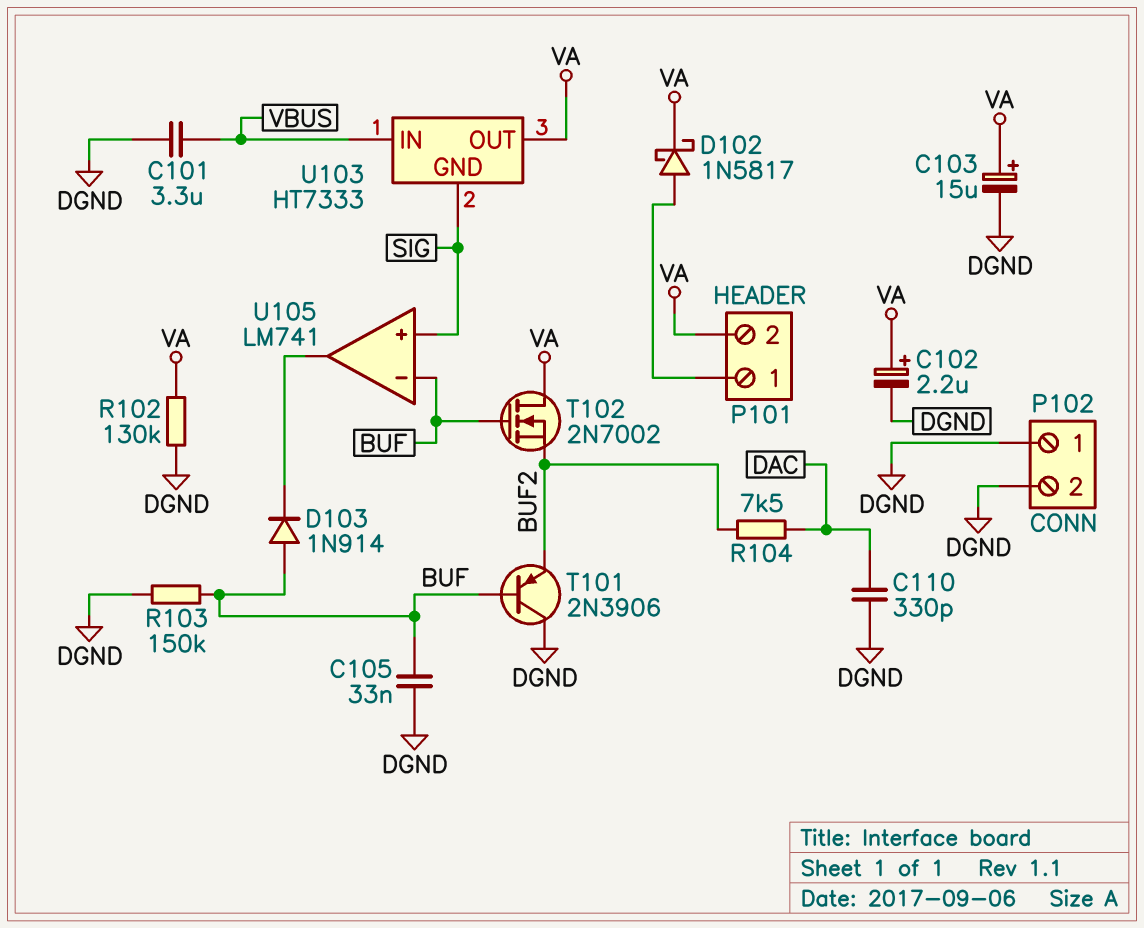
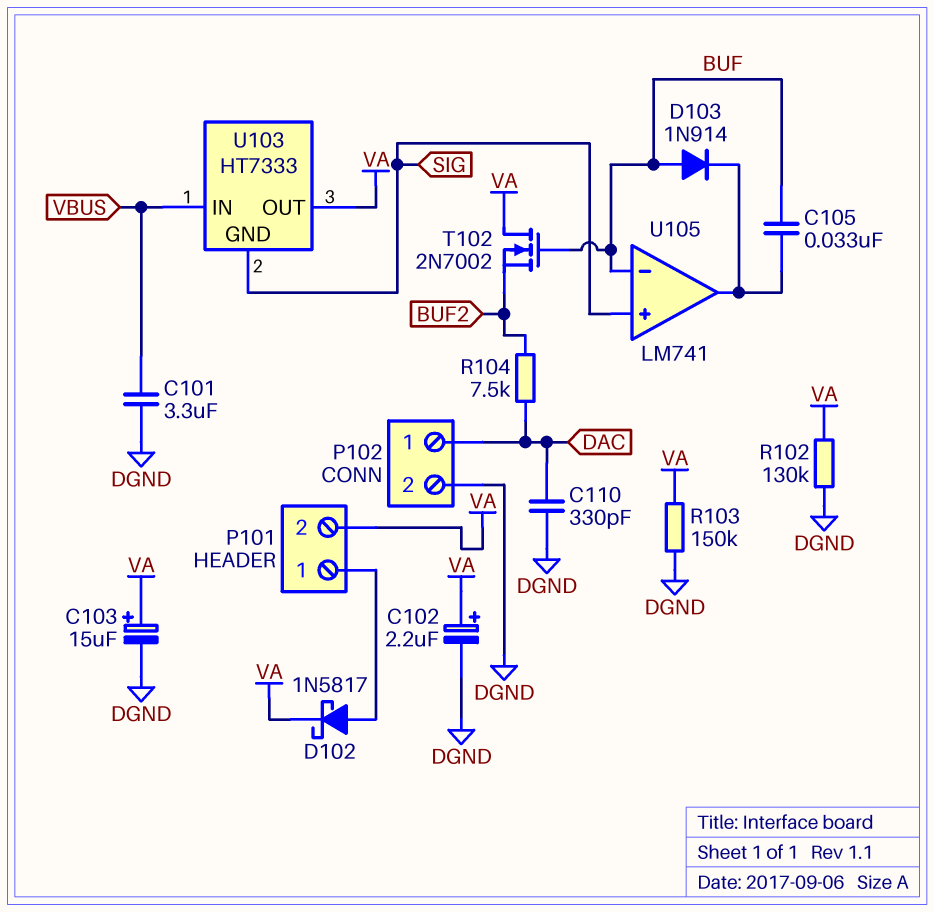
C105: 33nF (BUF, DGND) -> 33nF (BUF, U105/out)
P102 pin 1: DGND -> DAC
R103: 150k (BUF, DGND) -> 150k (DGND, VA)
T101: PNP 2N3906 (B BUF, C DGND, E BUF2) -> none

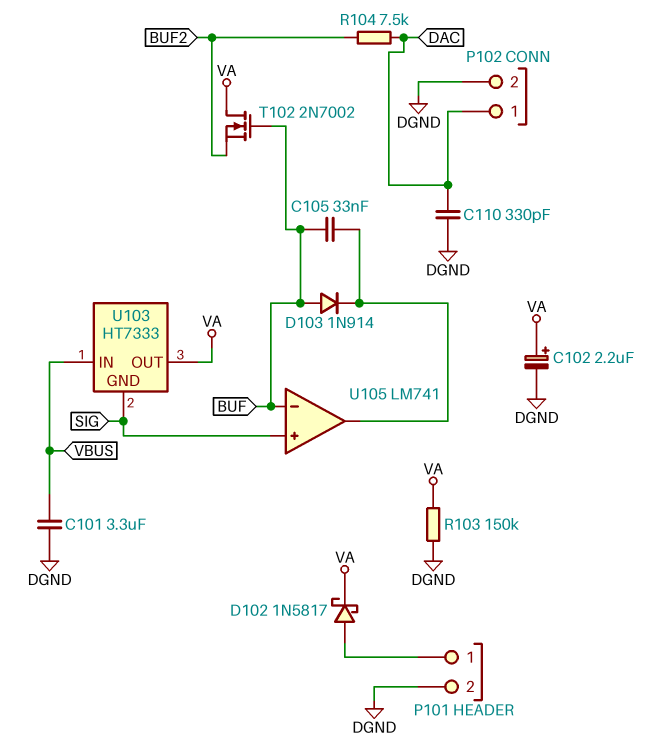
C103: 15uF (plus VA, minus DGND) -> none
P101 pin 2: VA -> DGND
R102: 130k (DGND, VA) -> none

